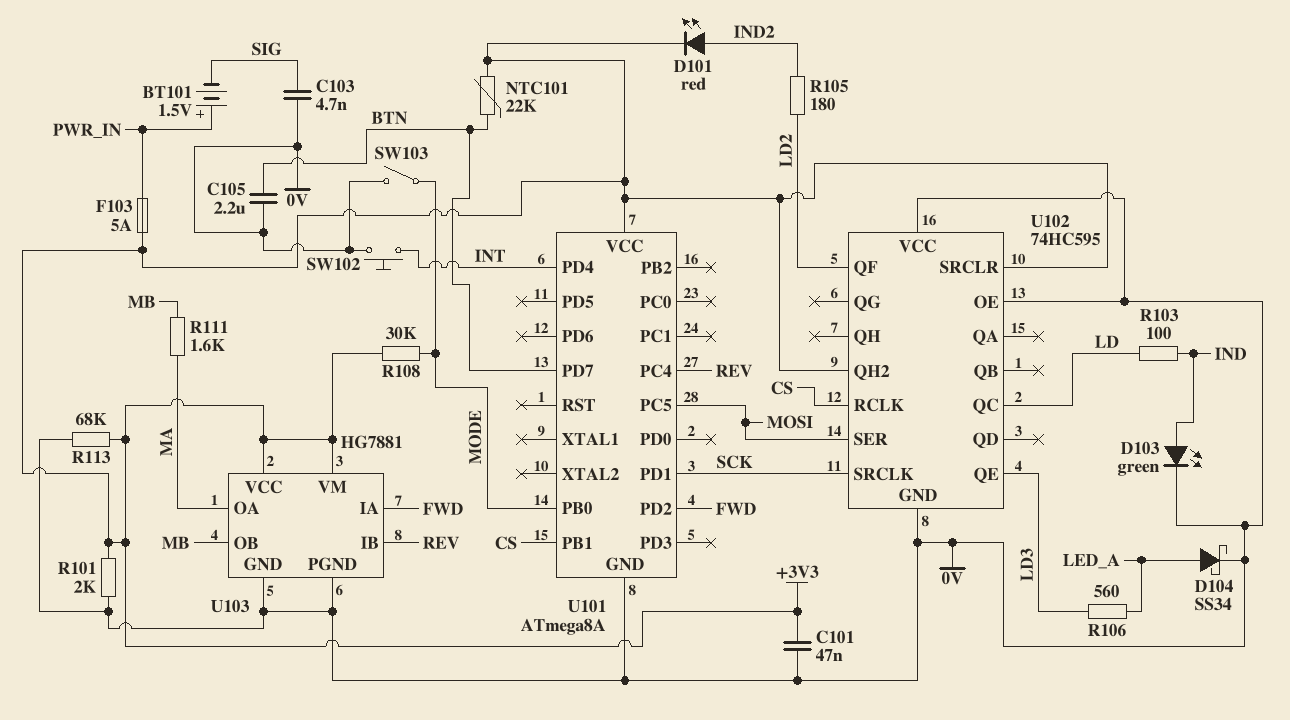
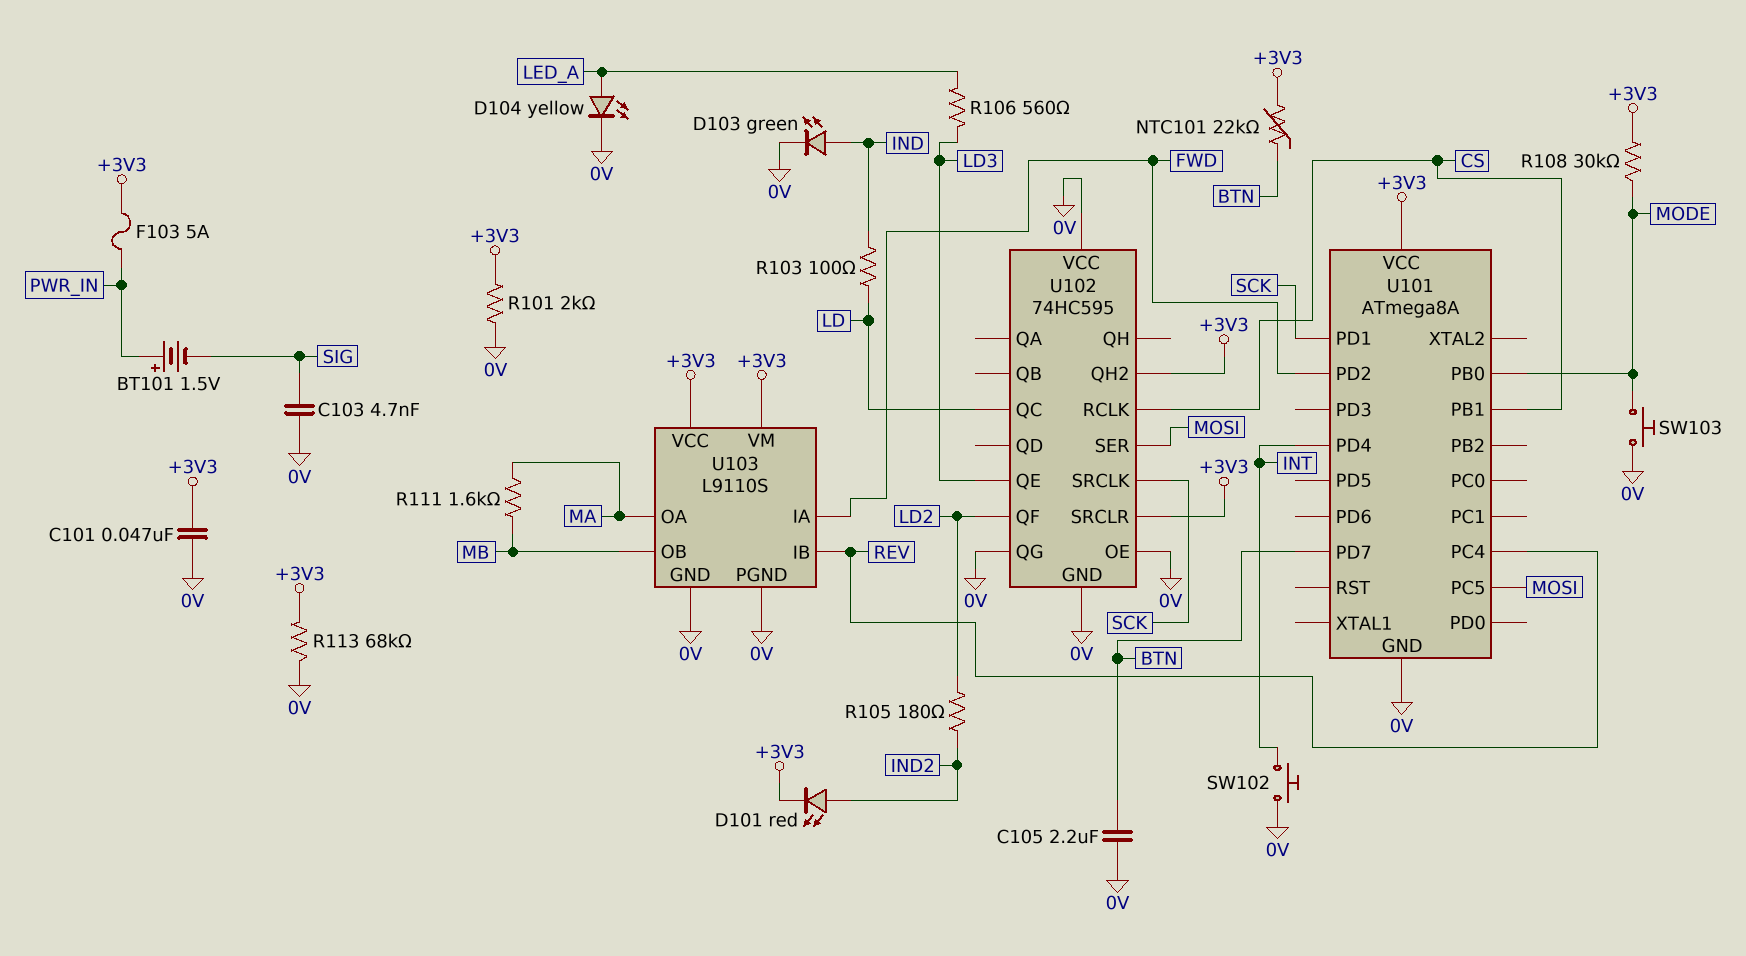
D104: schottky SS34 (A LED_A, K 0V) -> LED yellow (A LED_A, K 0V)
SW103: switch (0V, MODE) -> button (0V, MODE)
U102 pin QG: none -> 0V
U103: HG7881 -> L9110S

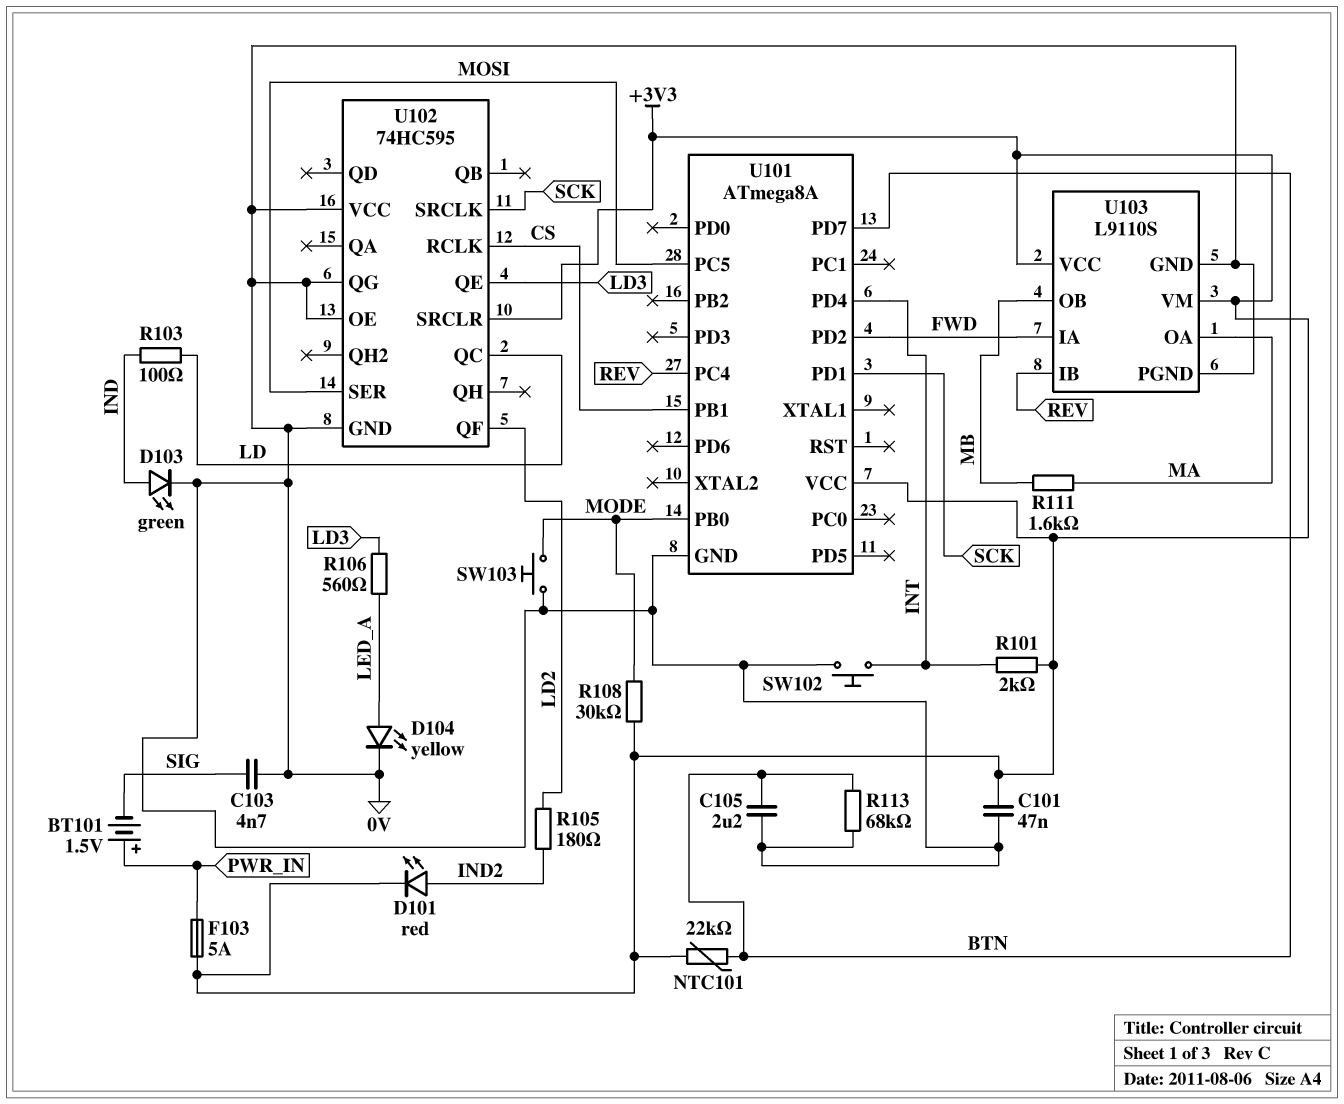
R101: 2k (+3V3, 0V) -> 2k (+3V3, INT)
R113: 68k (+3V3, 0V) -> 68k (0V, BTN)
U102 pin QH2: +3V3 -> none

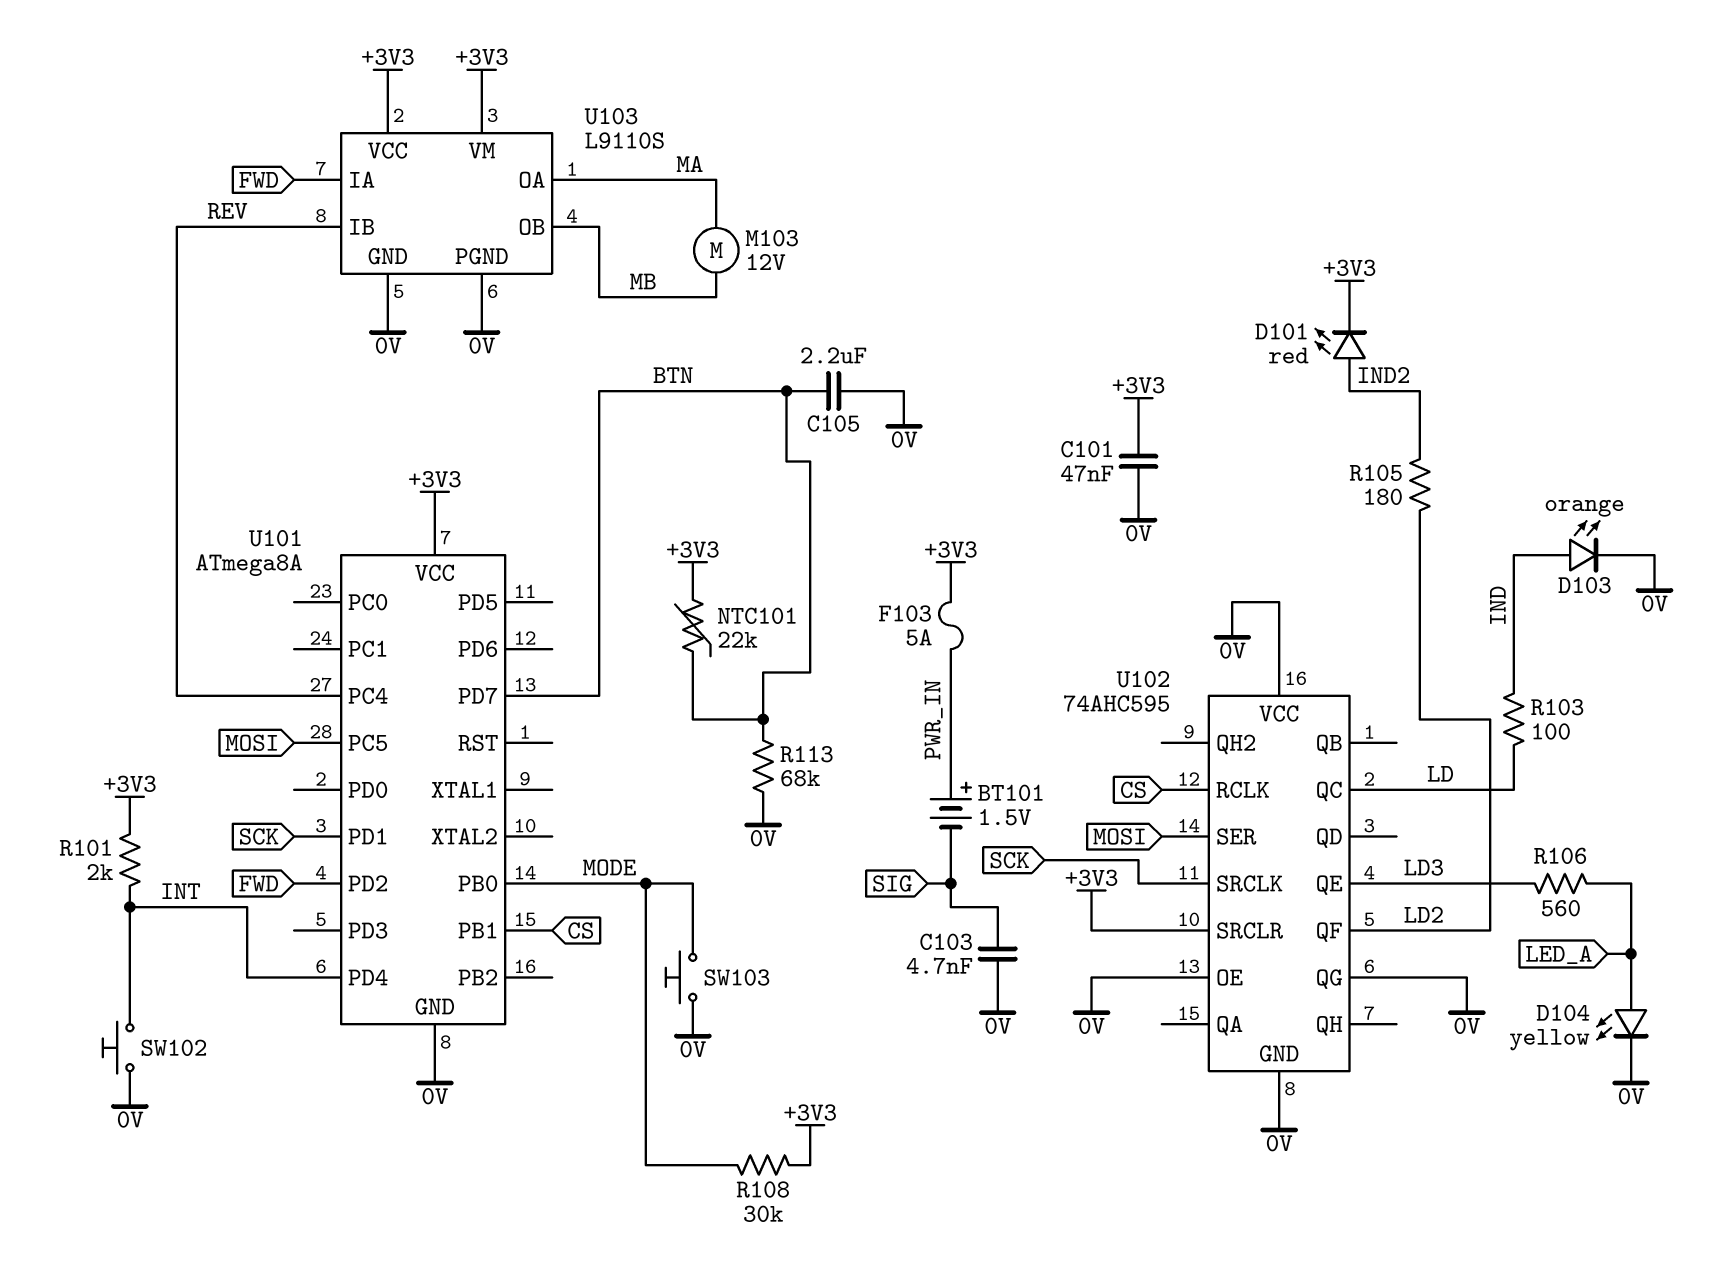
D103: LED green (A IND, K 0V) -> LED orange (A IND, K 0V)
M103: none -> motor 12V (MA, MB)
R111: 1.6k (MA, MB) -> none
U102: 74HC595 -> 74AHC595

